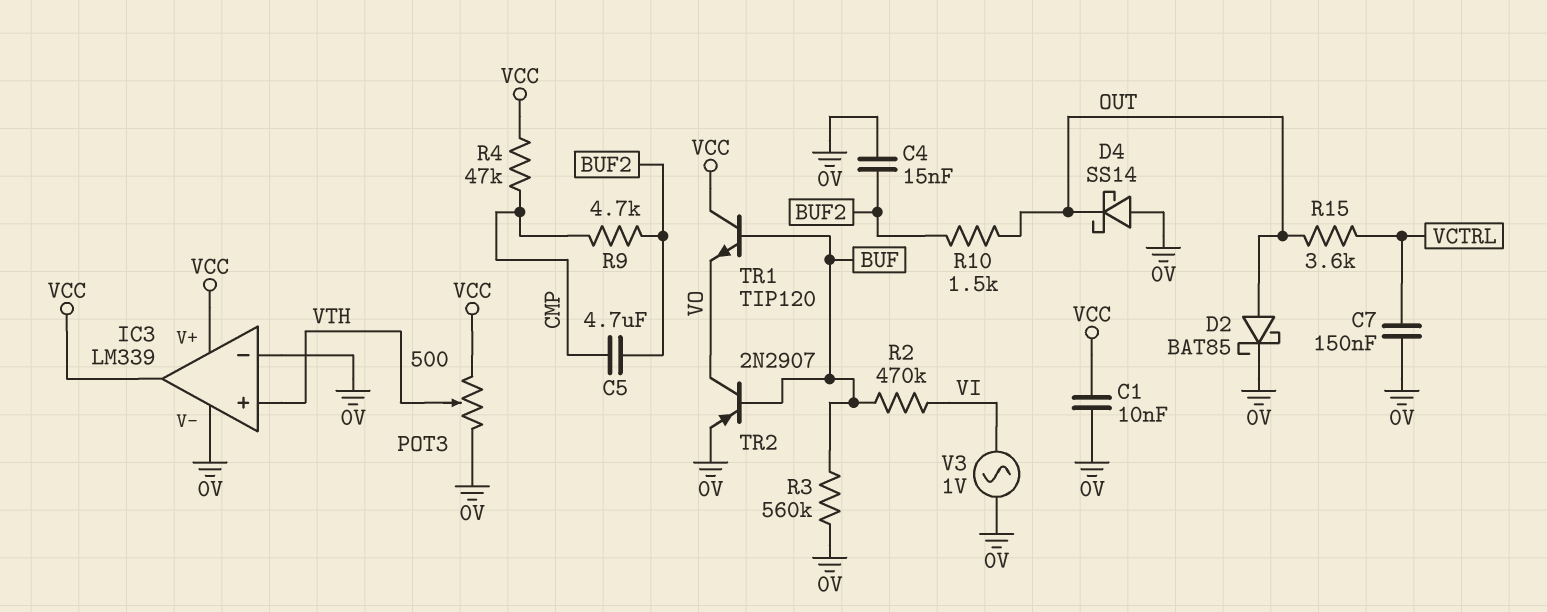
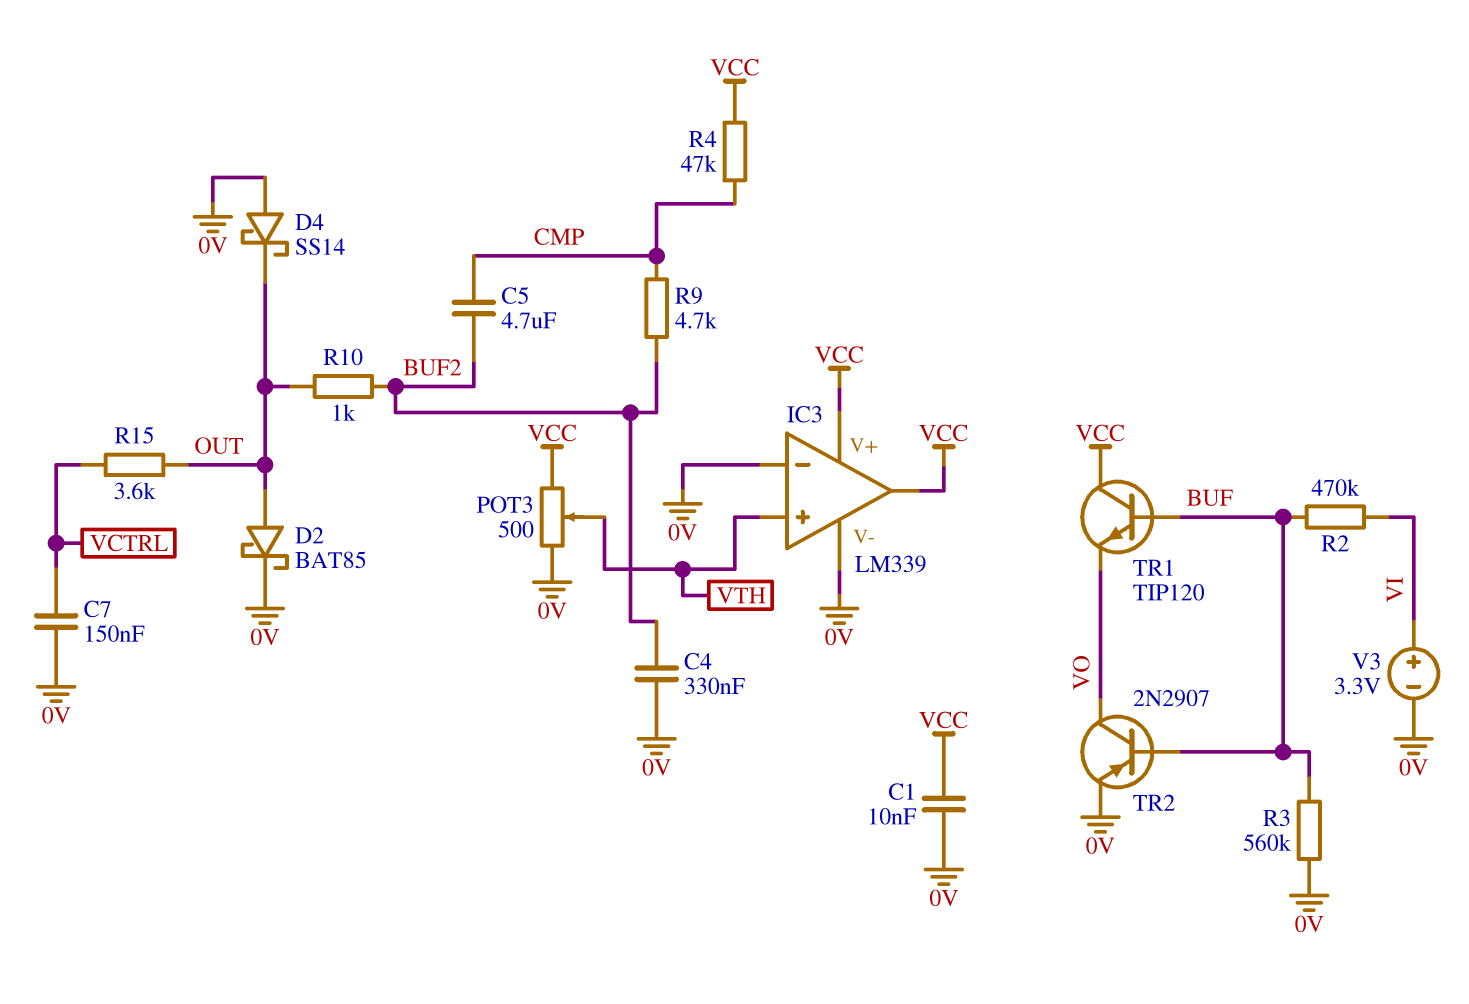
C4: 15nF (0V, BUF2) -> 330nF (0V, BUF2)
R10: 1.5k (BUF2, OUT) -> 1k (BUF2, OUT)
V3: AC 1V (0V, VI) -> 3.3V (plus VI, minus 0V)

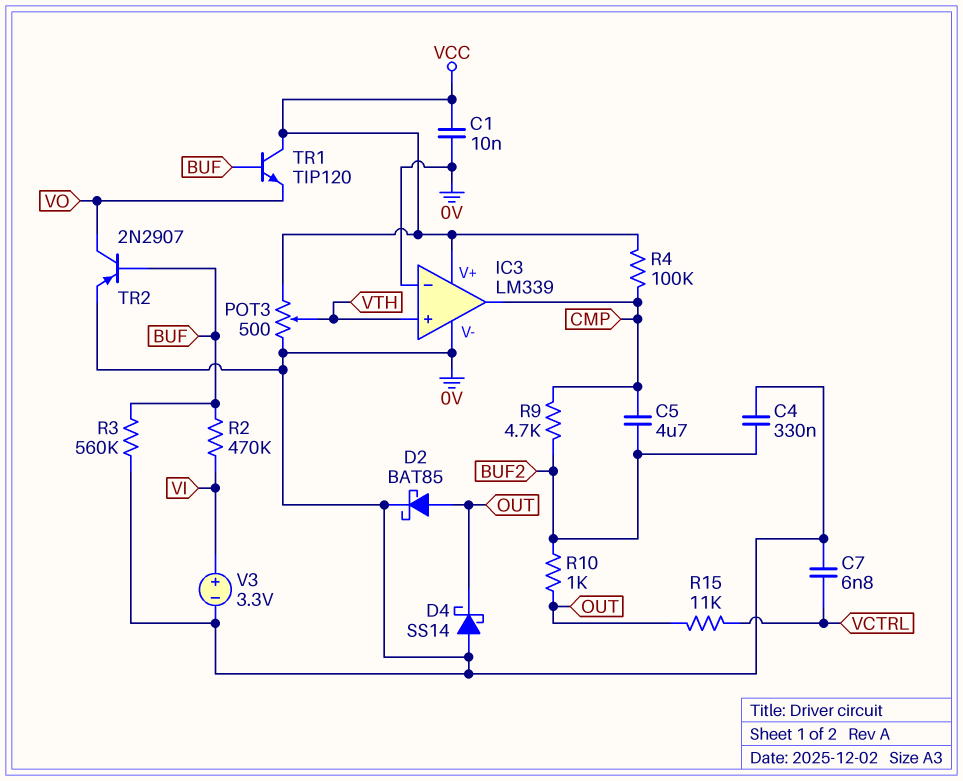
C7: 150nF (0V, VCTRL) -> 6.8nF (0V, VCTRL)
IC3 pin out: VCC -> CMP
R4: 47k (CMP, VCC) -> 100k (CMP, VCC)
R15: 3.6k (OUT, VCTRL) -> 11k (OUT, VCTRL)

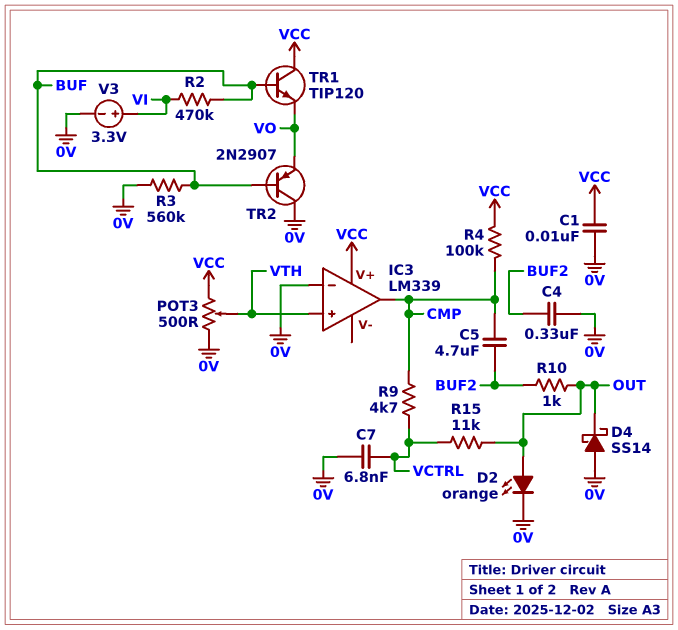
D2: schottky BAT85 (A OUT, K 0V) -> LED orange (A OUT, K 0V)
IC3 pin V-: 0V -> none
R9: 4.7k (BUF2, CMP) -> 4.7k (CMP, VCTRL)
TR2: PNP 2N2907 (B BUF, C VO, E 0V) -> PNP 2N2907 (B BUF, C 0V, E VO)

